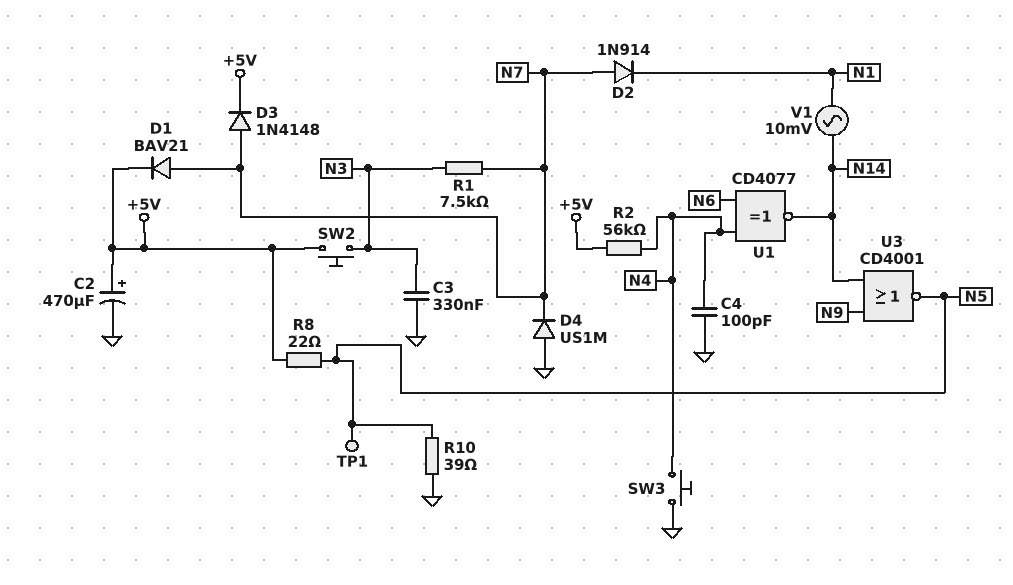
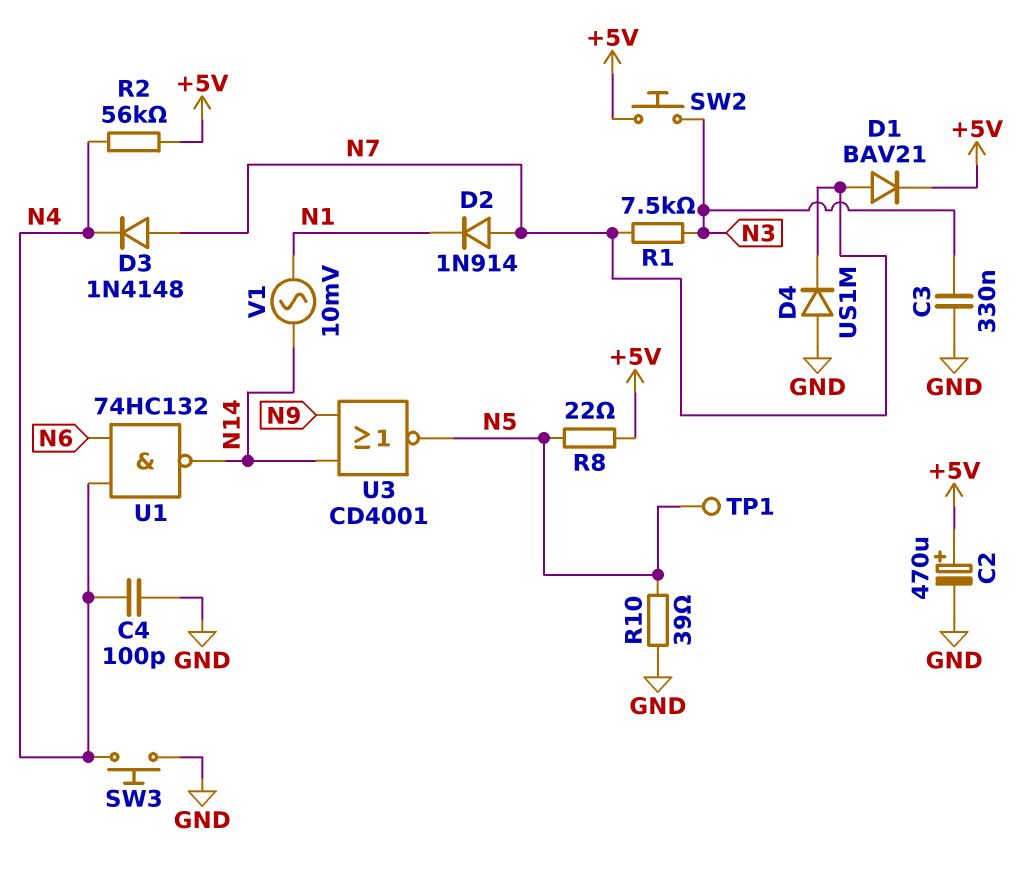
D3: diode 1N4148 (A N7, K +5V) -> diode 1N4148 (A N7, K N4)
U1: XNOR CD4077 (in N4, in N6, out N14) -> NAND 74HC132 (in N4, in N6, out N14)

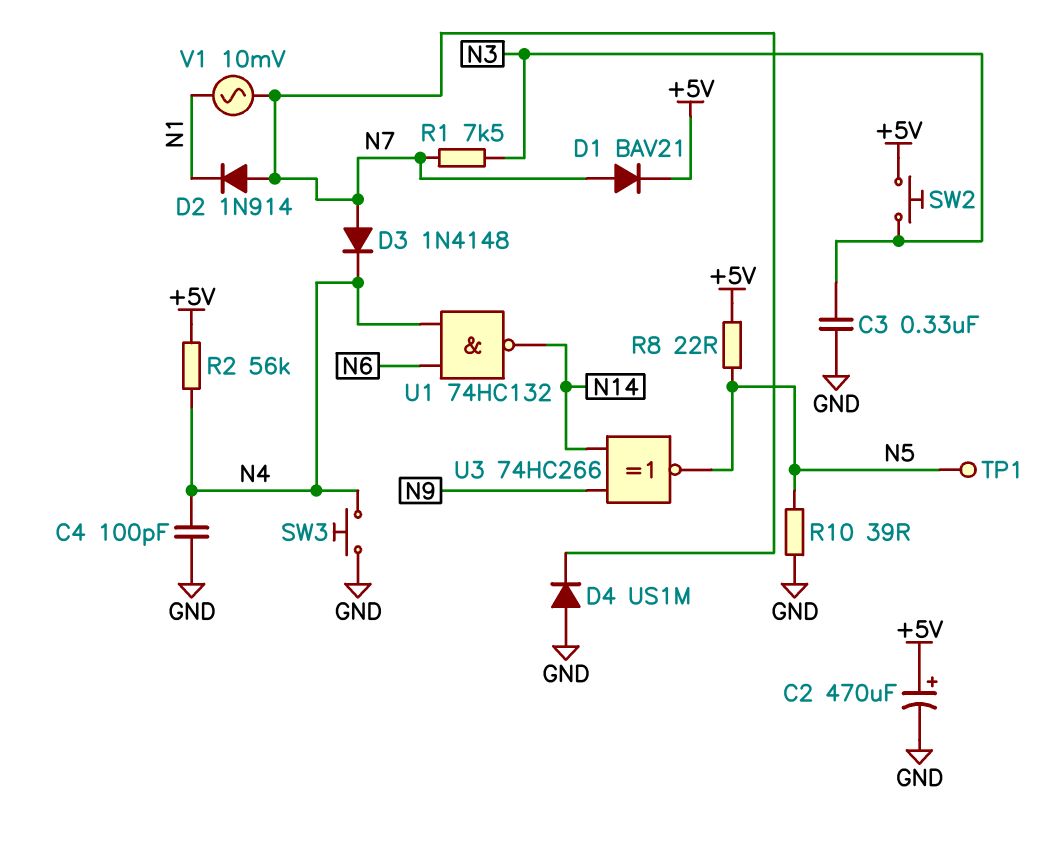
U3: NOR CD4001 (in N9, in N14, out N5) -> XNOR 74HC266 (in N9, in N14, out N5)
V1: AC 10mV (N1, N14) -> AC 10mV (N1, N7)

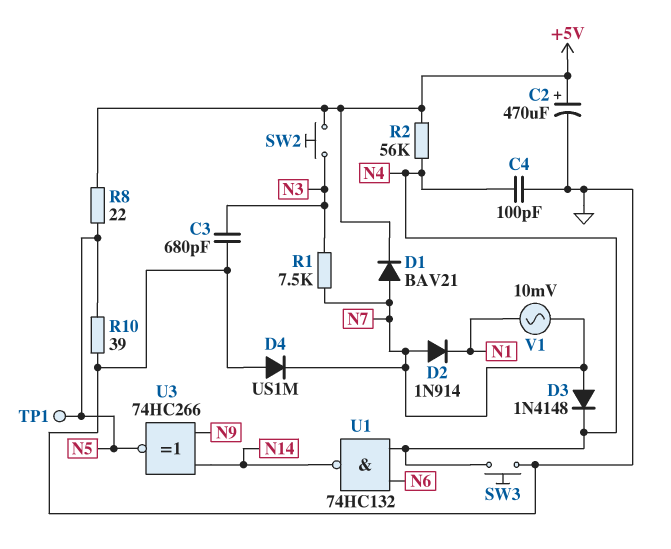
C3: 330nF (GND, N3) -> 680pF (GND, N3)

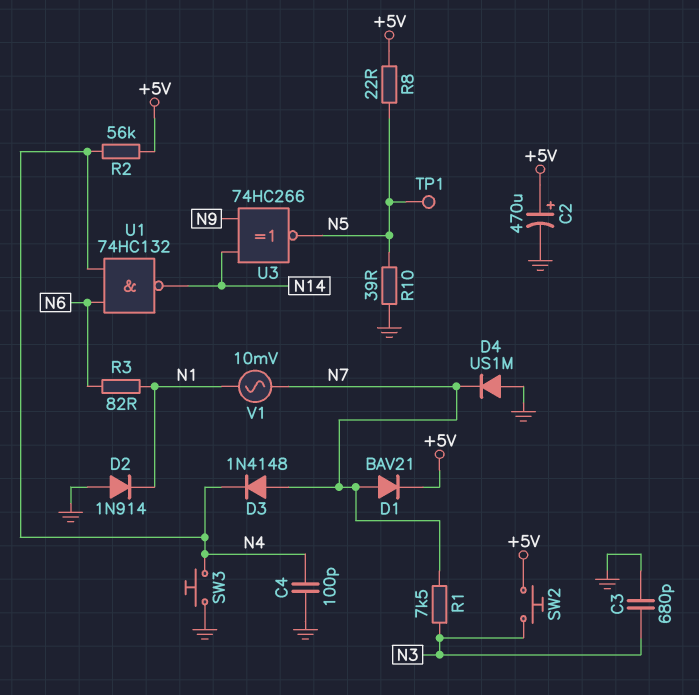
D2: diode 1N914 (A N7, K N1) -> diode 1N914 (A GND, K N1)
R3: none -> 82 (N1, N6)

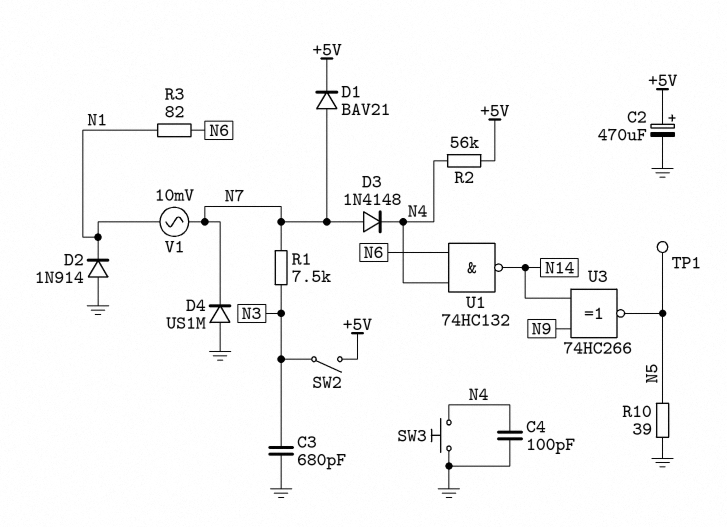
R8: 22 (+5V, N5) -> none
SW2: button (+5V, N3) -> switch (+5V, N3)

